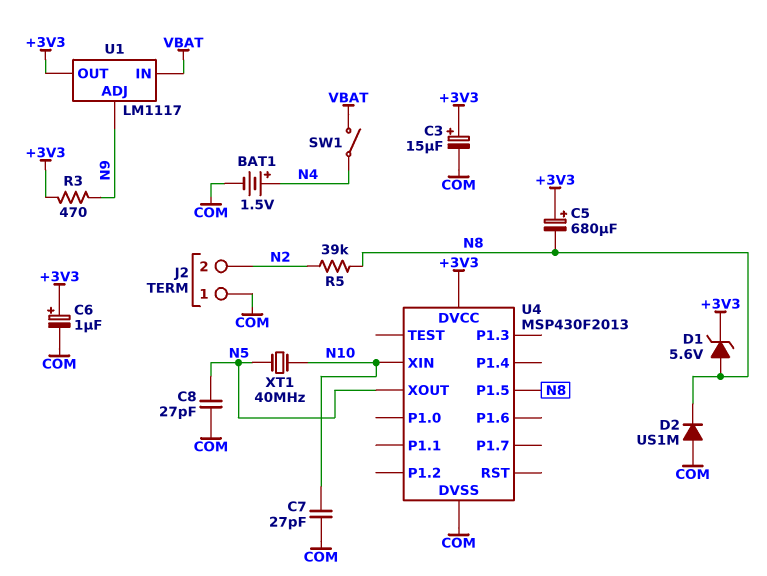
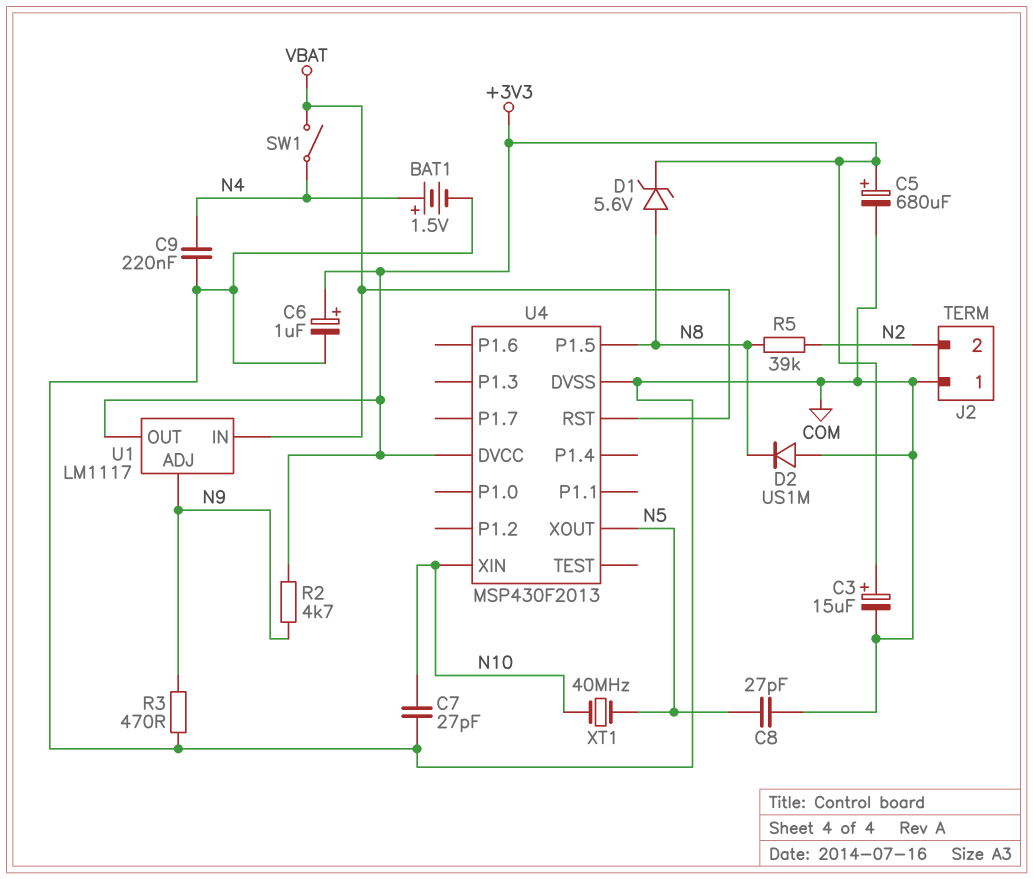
C5: 680uF (plus +3V3, minus N8) -> 680uF (plus +3V3, minus COM)
C9: none -> 220nF (COM, N4)
R2: none -> 4.7k (+3V3, N9)
R3: 470 (+3V3, N9) -> 470 (COM, N9)
U4 pin RST: none -> VBAT

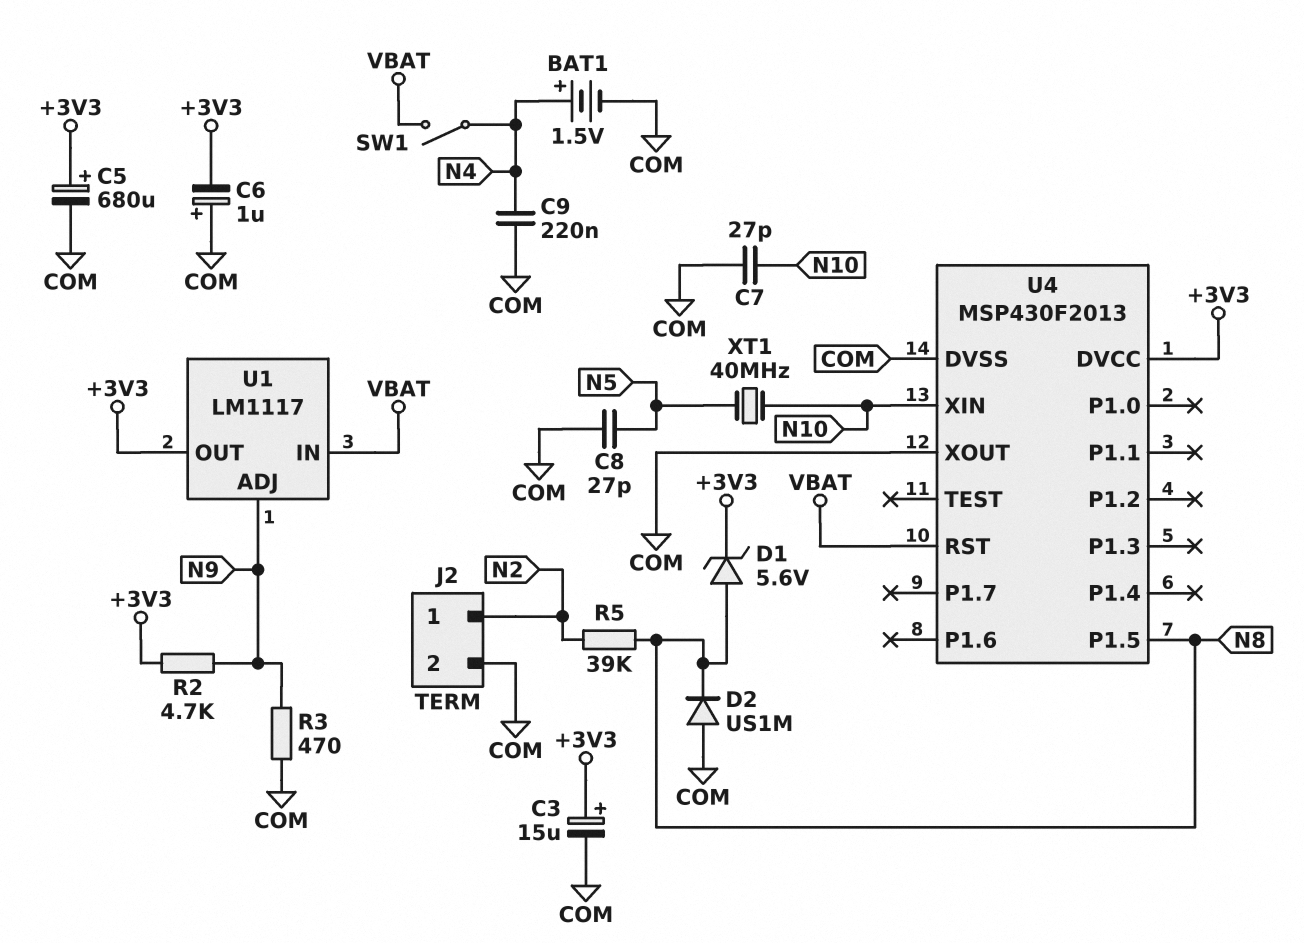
C6: 1uF (plus +3V3, minus COM) -> 1uF (plus COM, minus +3V3)
J2 pin 1: COM -> N2
J2 pin 2: N2 -> COM
U4 pin XOUT: N5 -> COM

